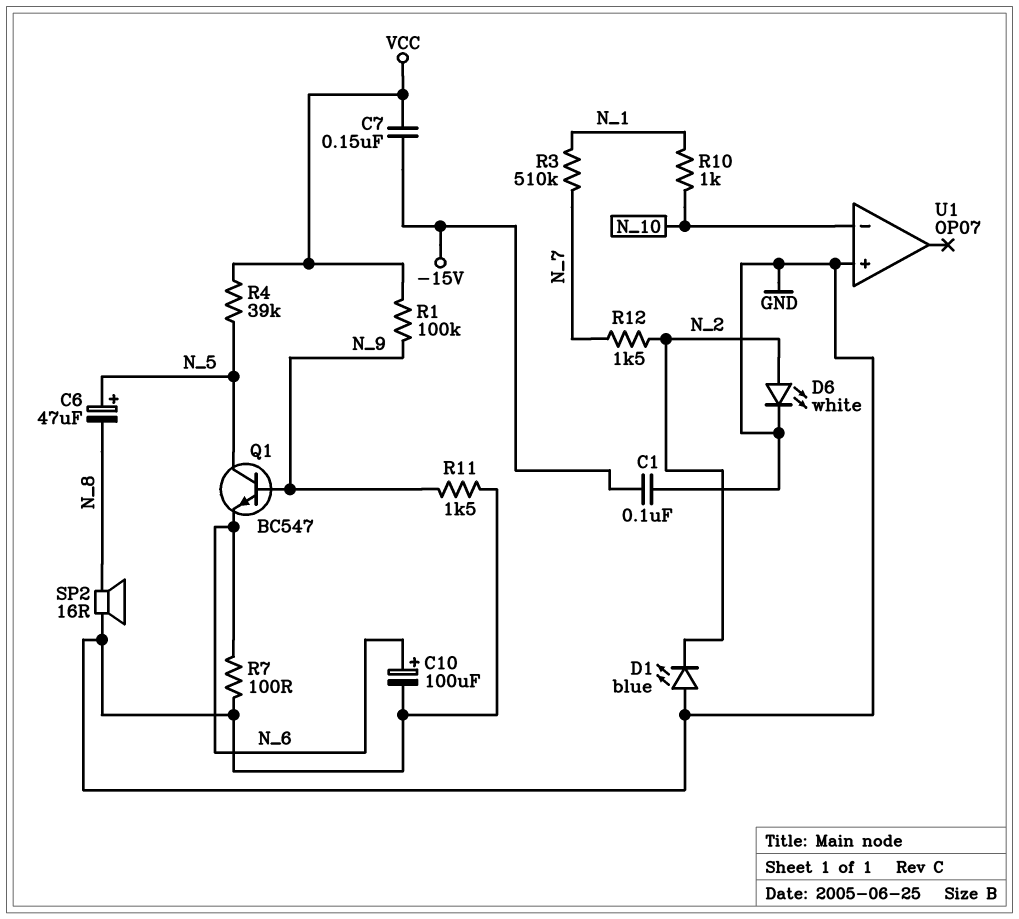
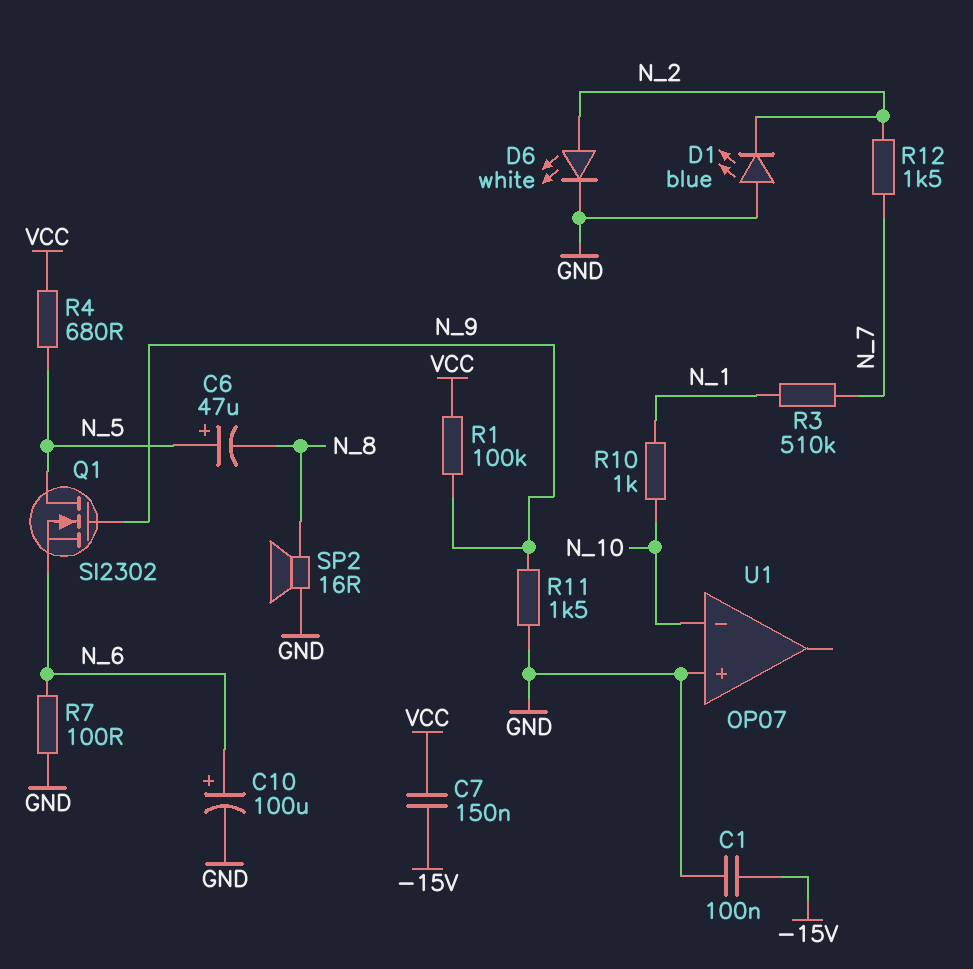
Q1: NPN BC547 (B N_9, C N_5, E N_6) -> NMOS SI2302 (G N_9, D N_5, S N_6)
R4: 39k (N_5, VCC) -> 680 (N_5, VCC)

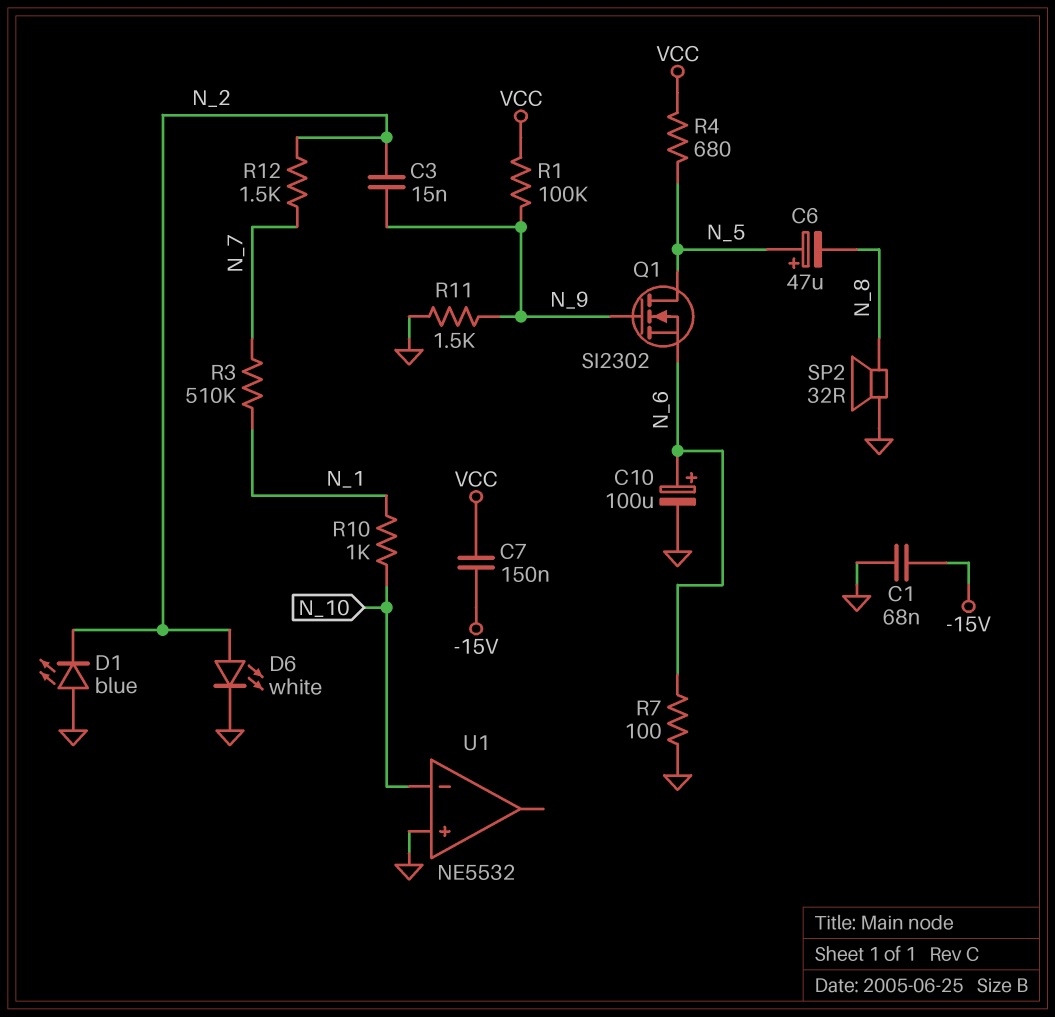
C1: 100nF (-15V, GND) -> 68nF (-15V, GND)
C3: none -> 15nF (N_2, N_9)
SP2: speaker 16R (GND, N_8) -> speaker 32R (GND, N_8)
U1: OP07 -> NE5532

